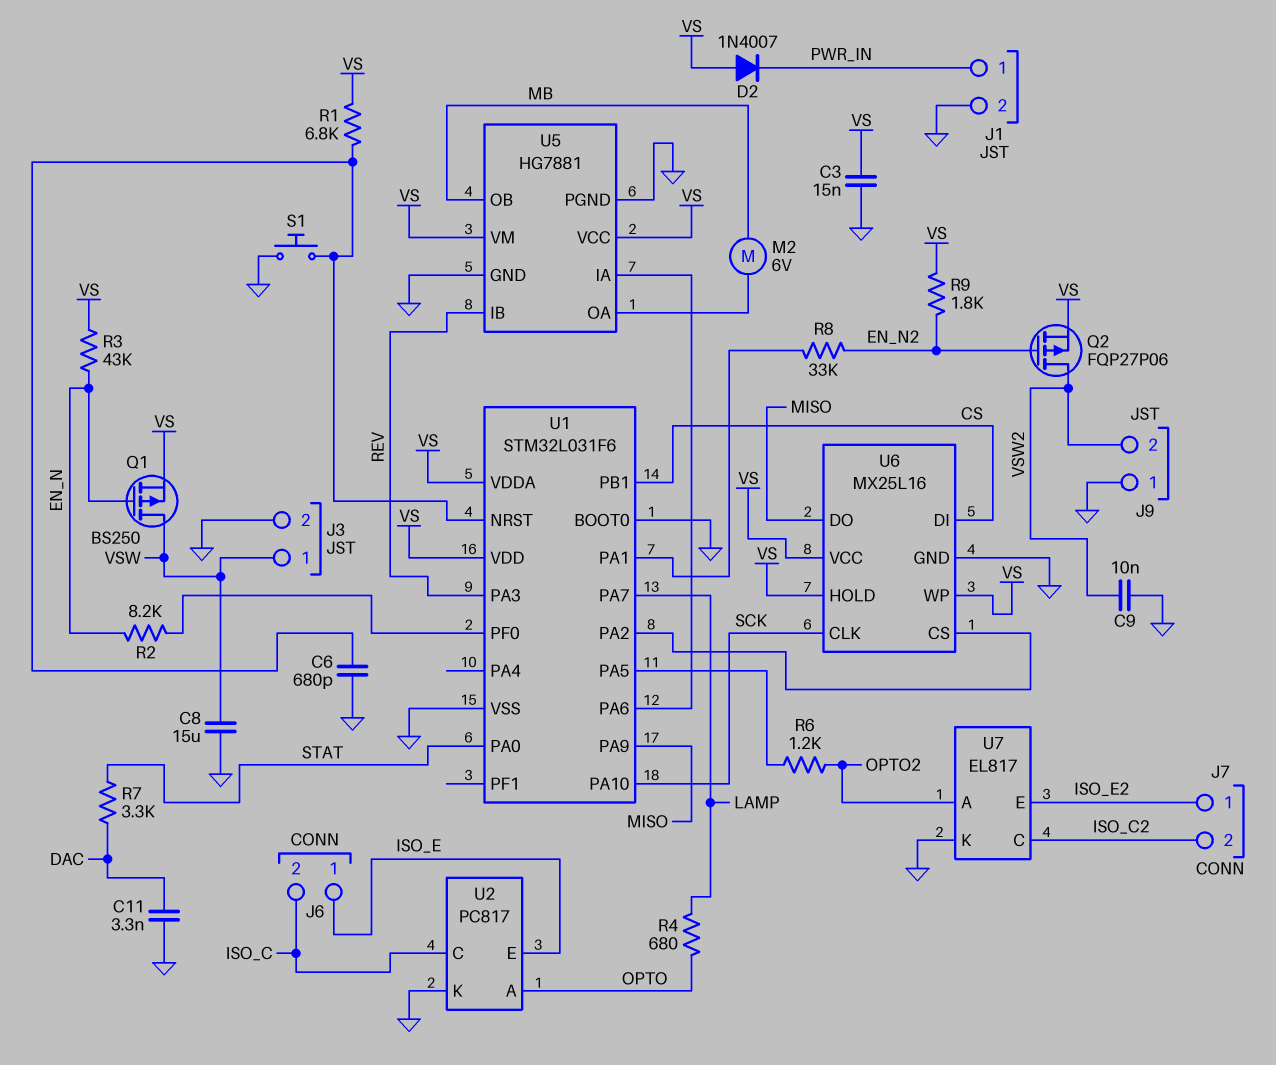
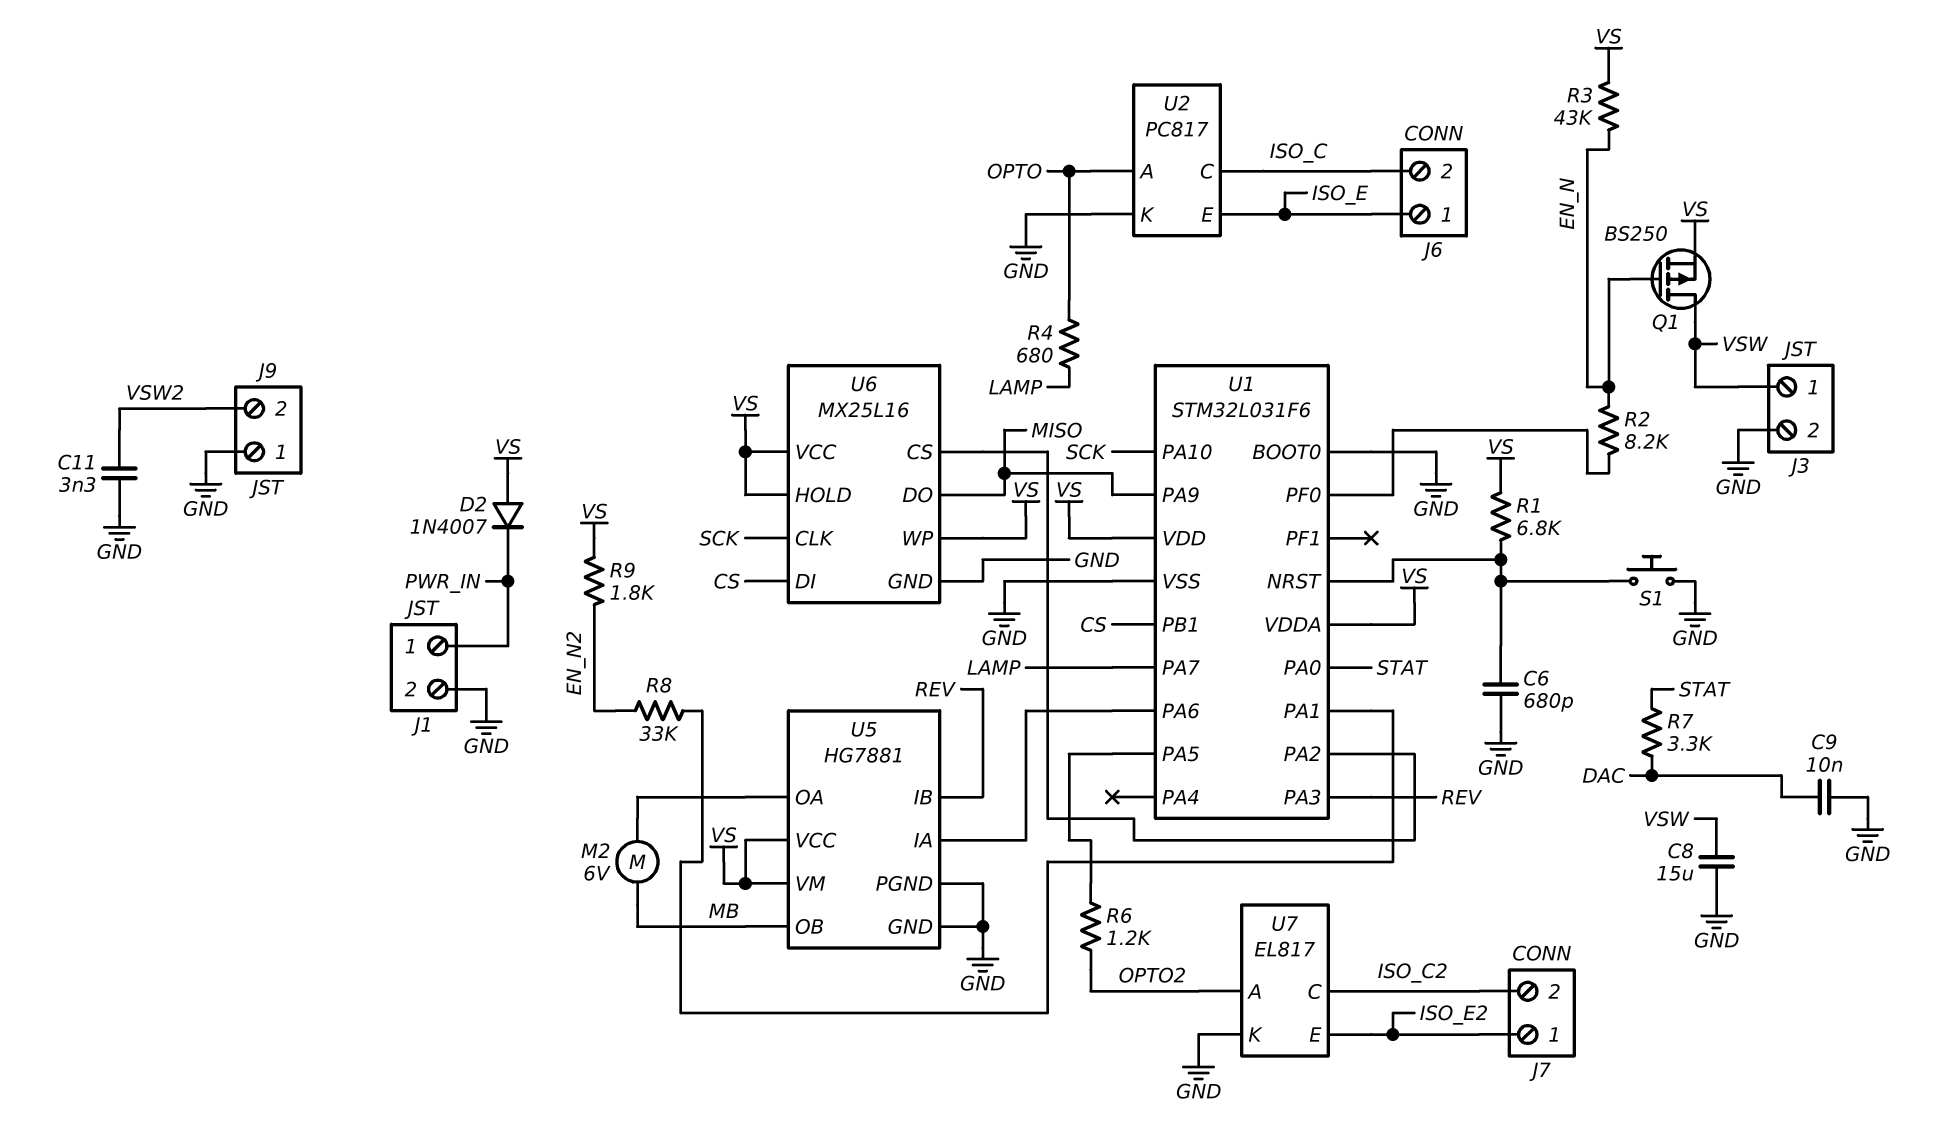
C3: 15nF (GND, VS) -> none
C9: 10nF (GND, VSW2) -> 10nF (DAC, GND)
C11: 3.3nF (DAC, GND) -> 3.3nF (GND, VSW2)
Q2: PMOS FQP27P06 (G EN_N2, D VSW2, S VS) -> none

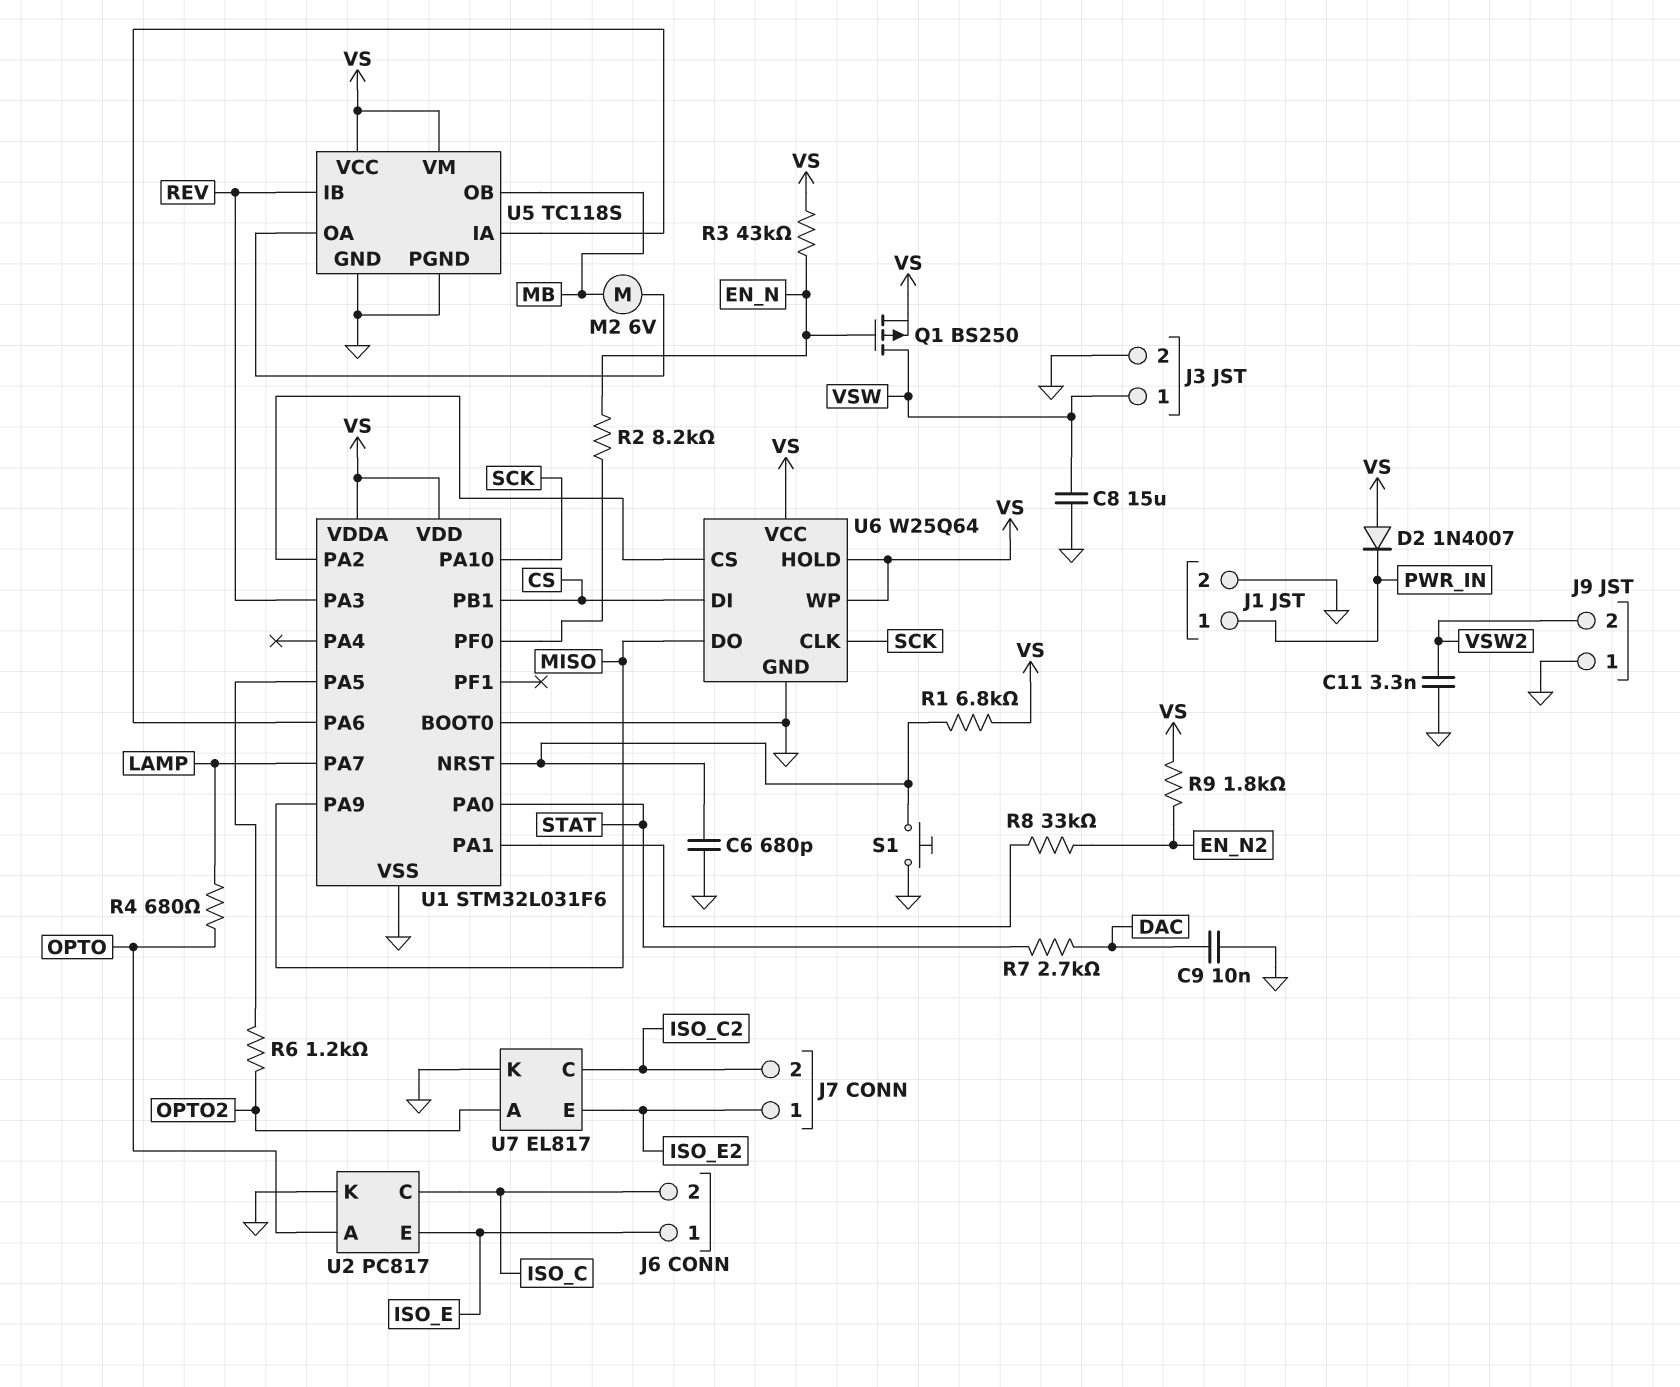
R7: 3.3k (DAC, STAT) -> 2.7k (DAC, STAT)
U5: HG7881 -> TC118S
U6: MX25L16 -> W25Q64

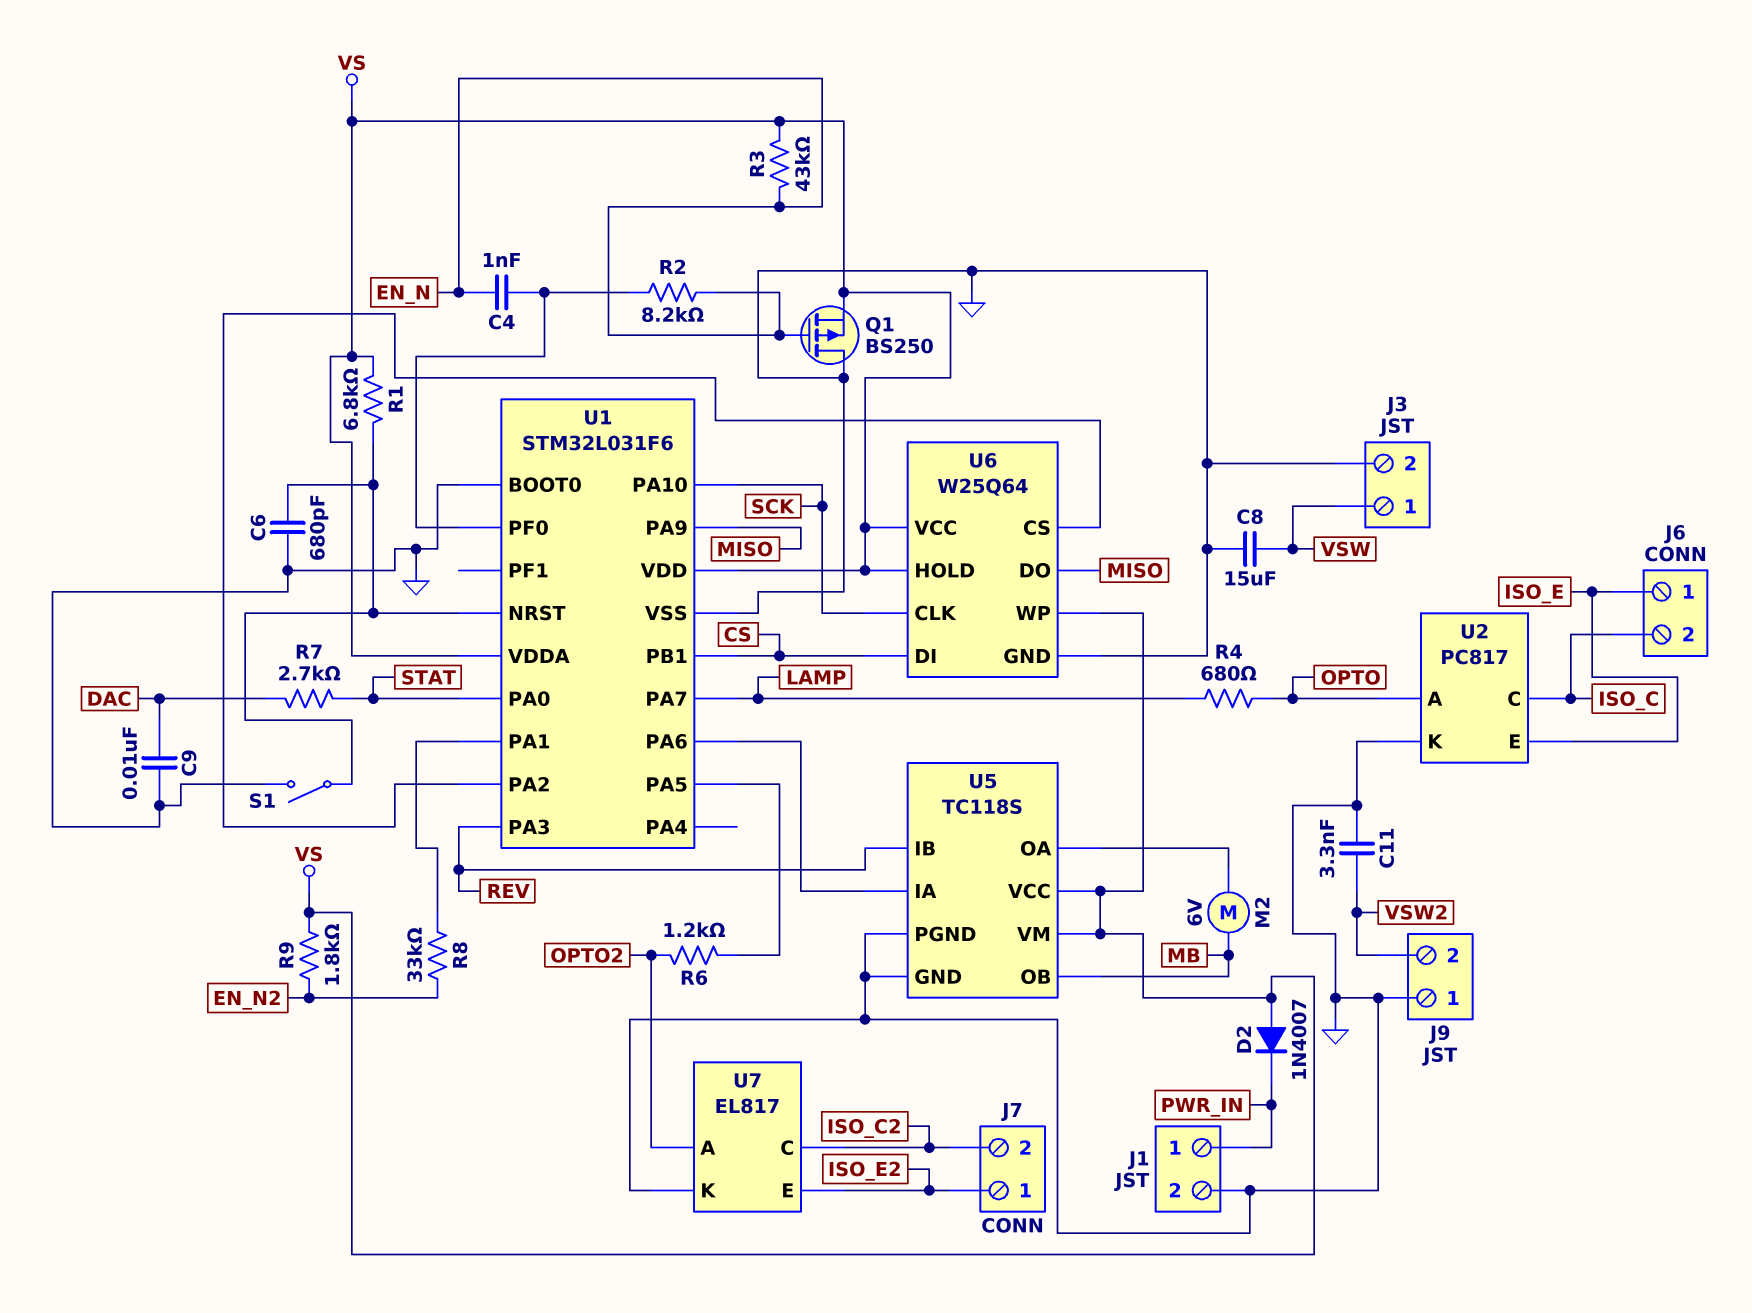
C4: none -> 1nF (EN_N, U1/PF0)
Q1: PMOS BS250 (G EN_N, D VSW, S VS) -> PMOS BS250 (G EN_N, D GND, S VS)
S1: button (GND, U1/NRST) -> switch (GND, U1/NRST)

